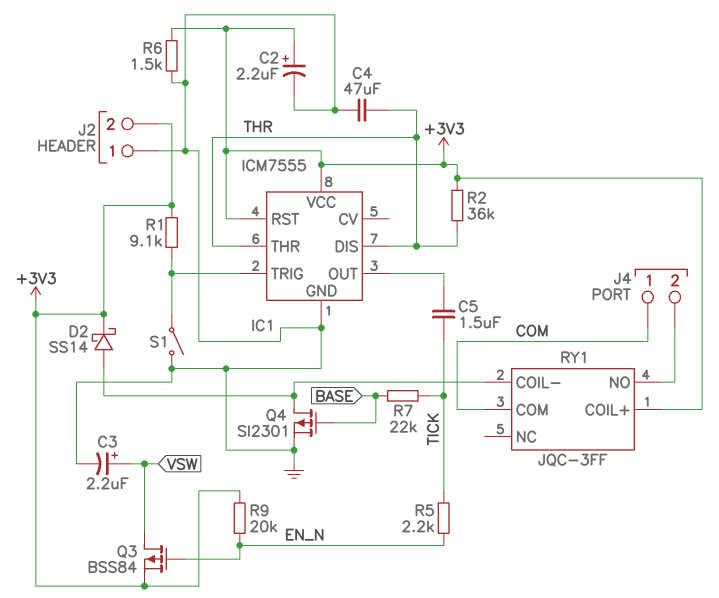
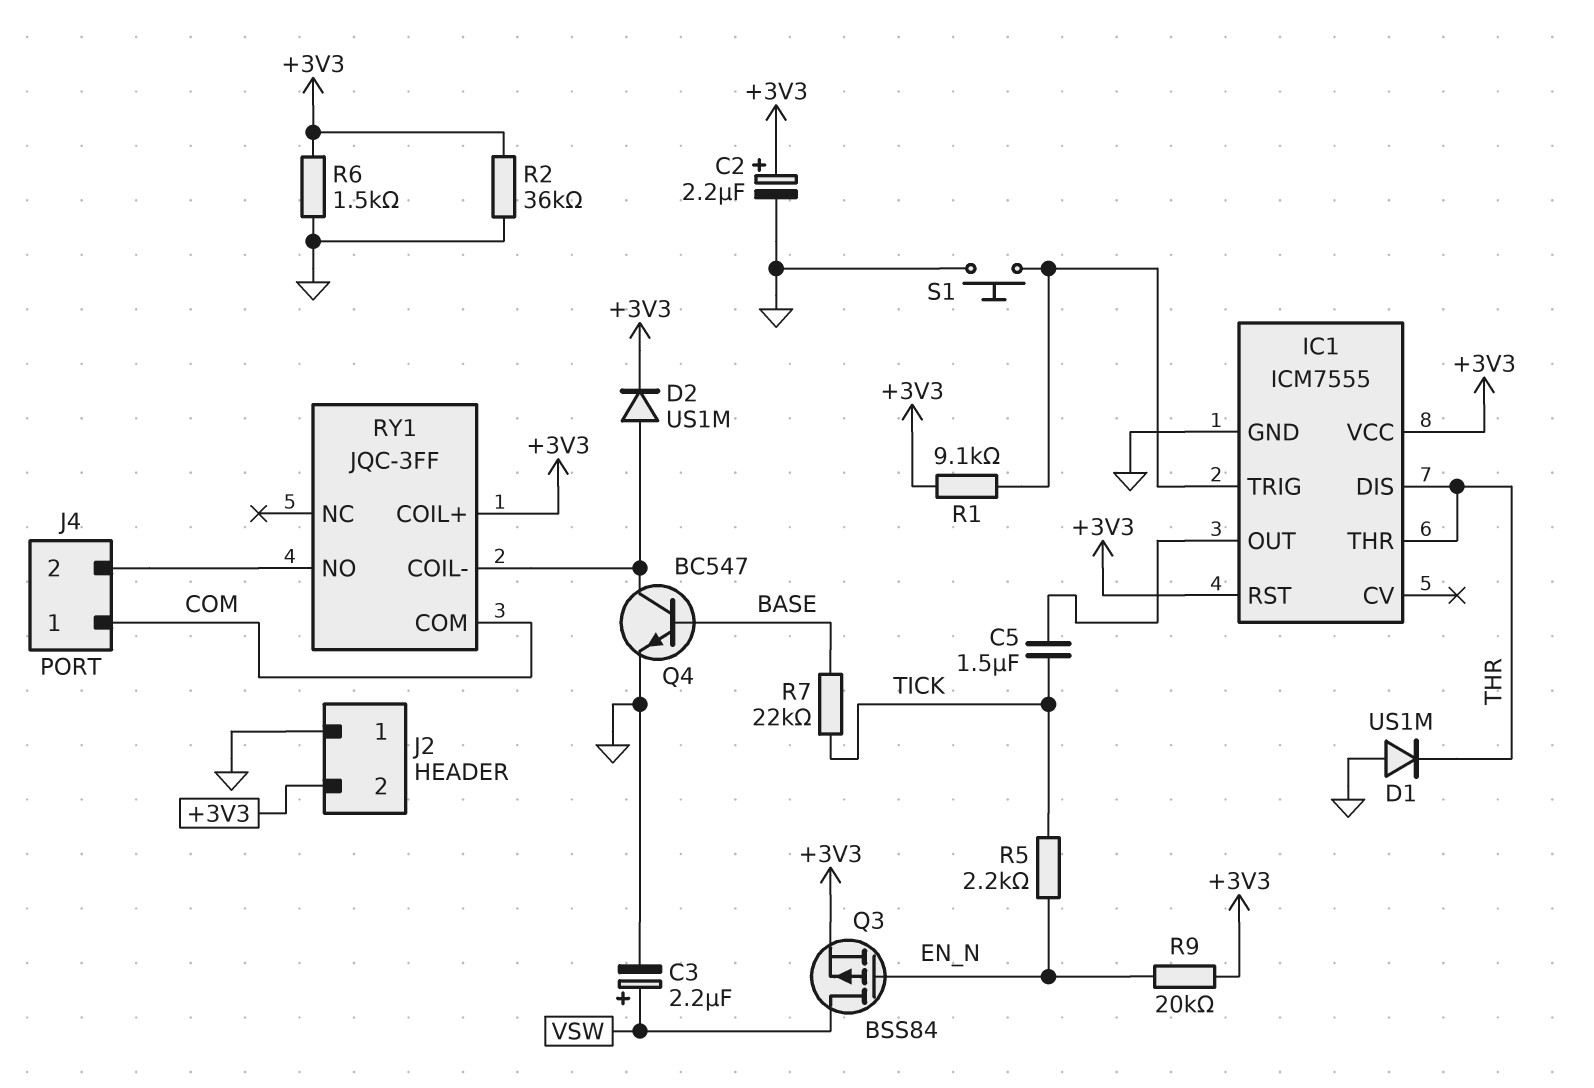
C4: 47uF (GND, THR) -> none
D1: none -> diode US1M (A GND, K THR)
D2: schottky SS14 (A RY1/COIL-, K +3V3) -> diode US1M (A RY1/COIL-, K +3V3)
Q4: PMOS SI2301 (G BASE, D RY1/COIL-, S GND) -> NPN BC547 (B BASE, C RY1/COIL-, E GND)
R2: 36k (+3V3, THR) -> 36k (+3V3, GND)
S1: switch (GND, IC1/TRIG) -> button (GND, IC1/TRIG)

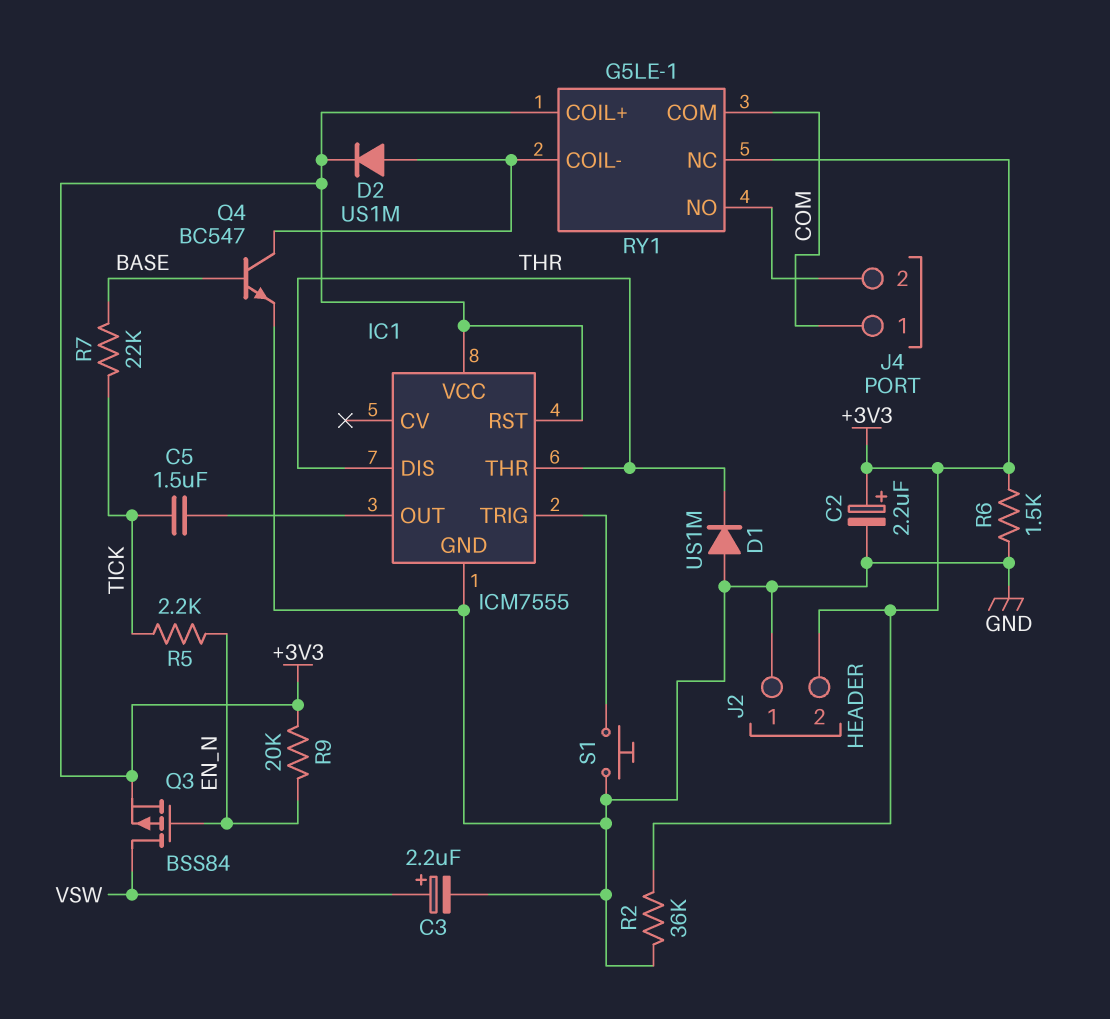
R1: 9.1k (+3V3, IC1/TRIG) -> none
RY1: JQC-3FF -> G5LE-1
RY1 pin NC: none -> +3V3

